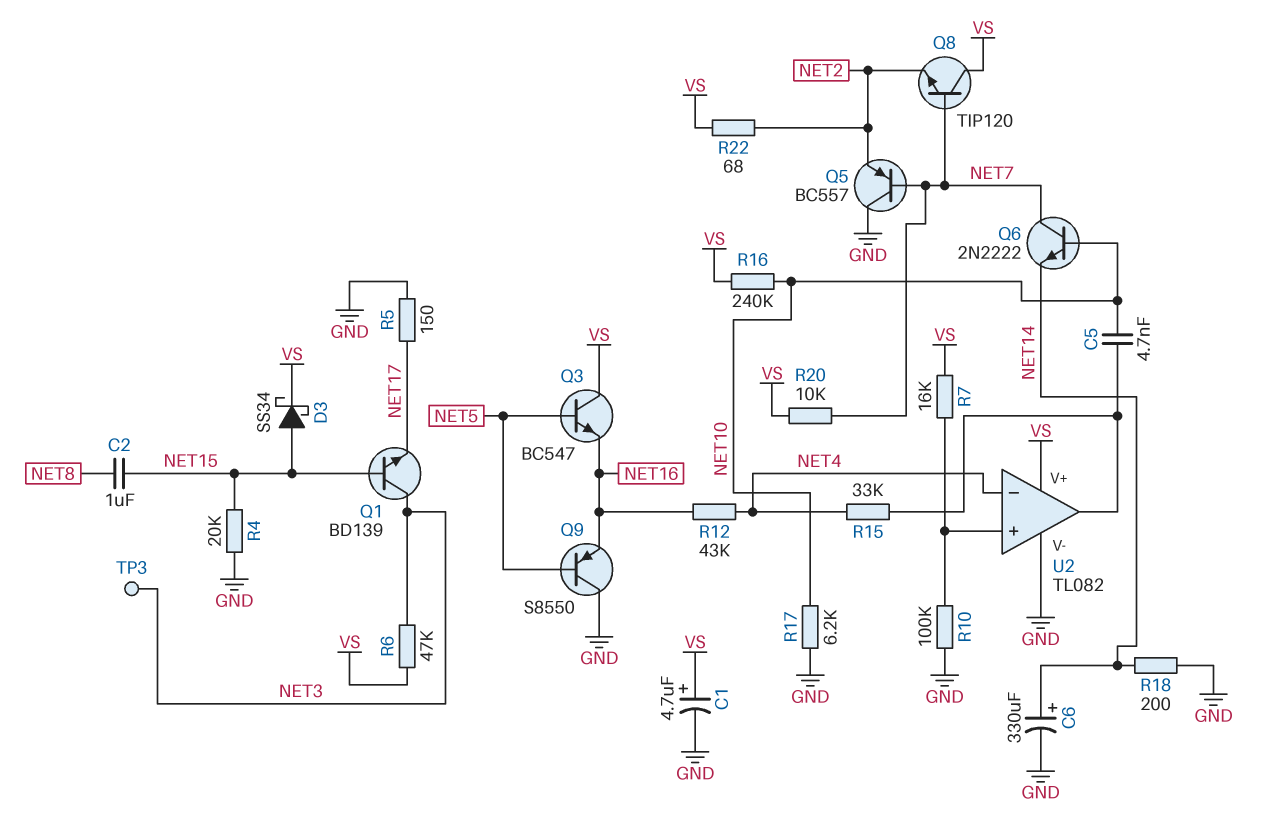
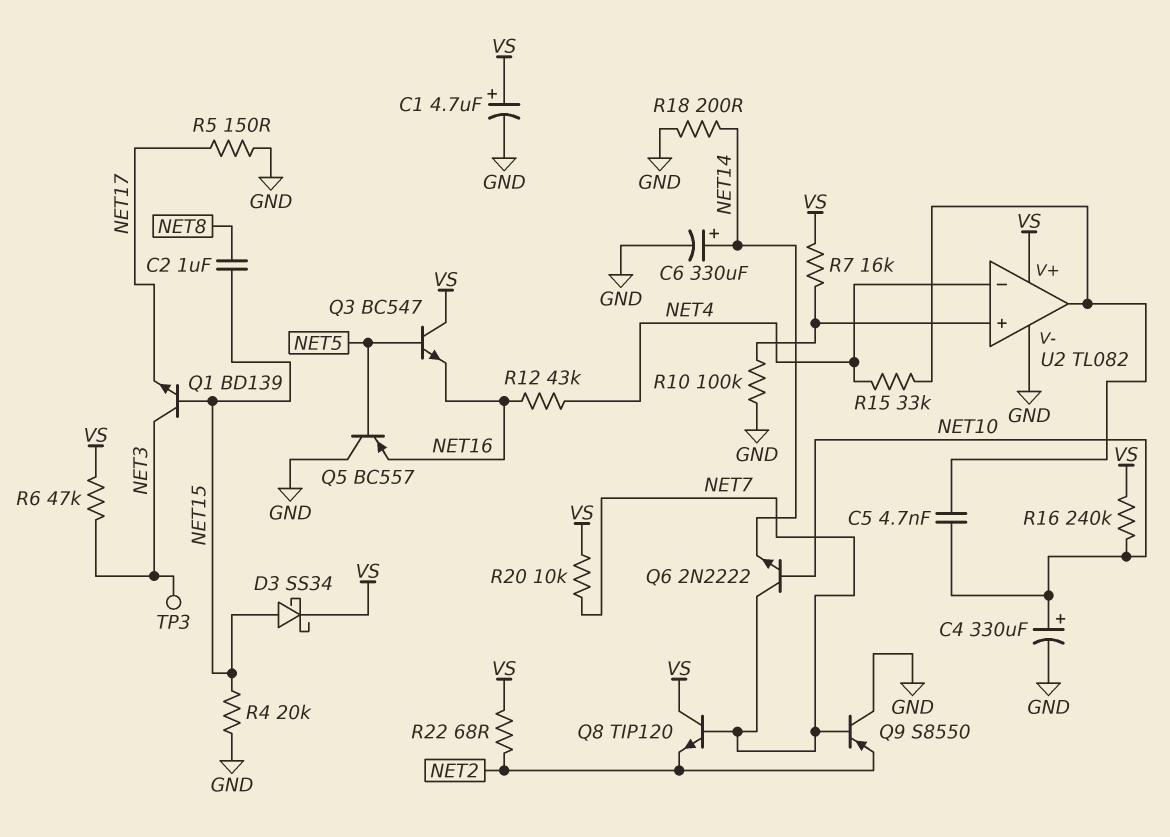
C4: none -> 330uF (plus NET10, minus GND)
Q5: PNP BC557 (B NET7, C GND, E NET2) -> PNP BC557 (B NET5, C GND, E NET16)
Q9: PNP S8550 (B NET5, C GND, E NET16) -> PNP S8550 (B NET7, C GND, E NET2)
R17: 6.2k (GND, NET10) -> none

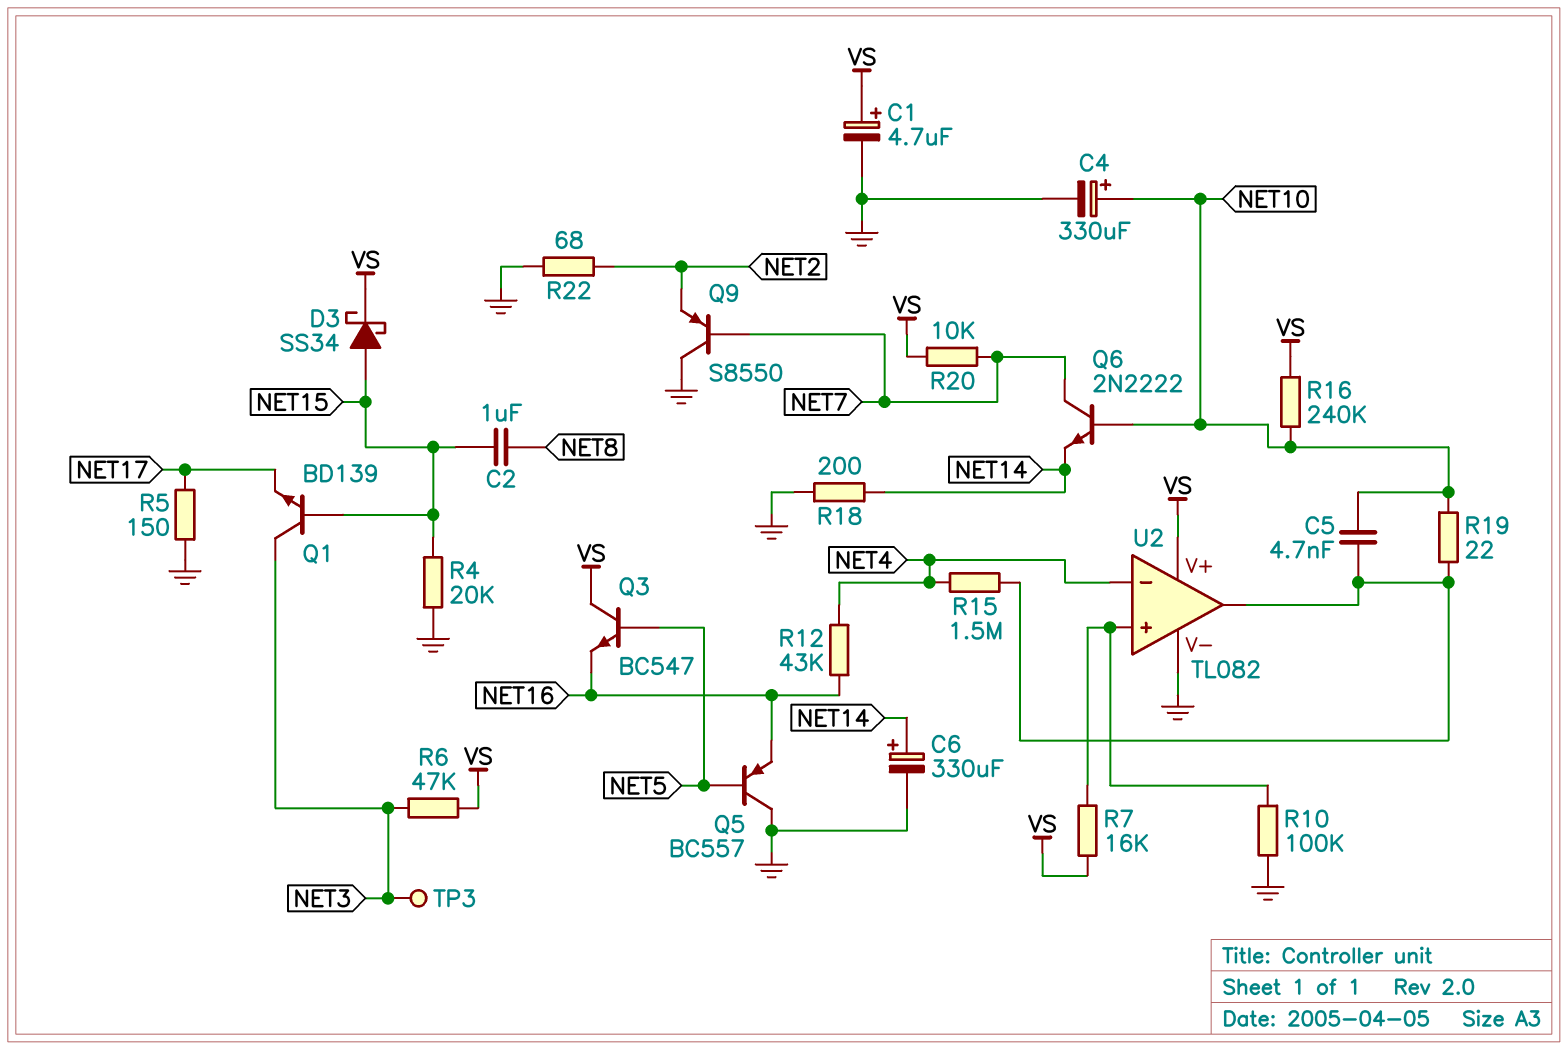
Q8: NPN TIP120 (B NET7, C VS, E NET2) -> none
R15: 33k (NET4, U2/out) -> 1.5M (NET4, U2/out)
R19: none -> 22 (NET10, U2/out)
R22: 68 (NET2, VS) -> 68 (GND, NET2)

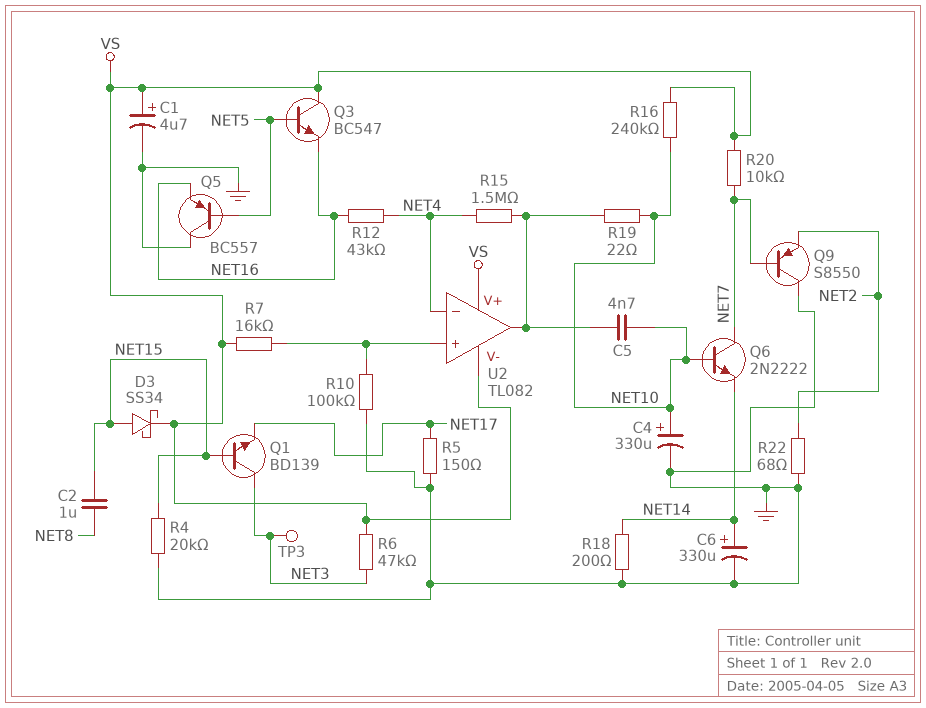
U2 pin V-: GND -> VS

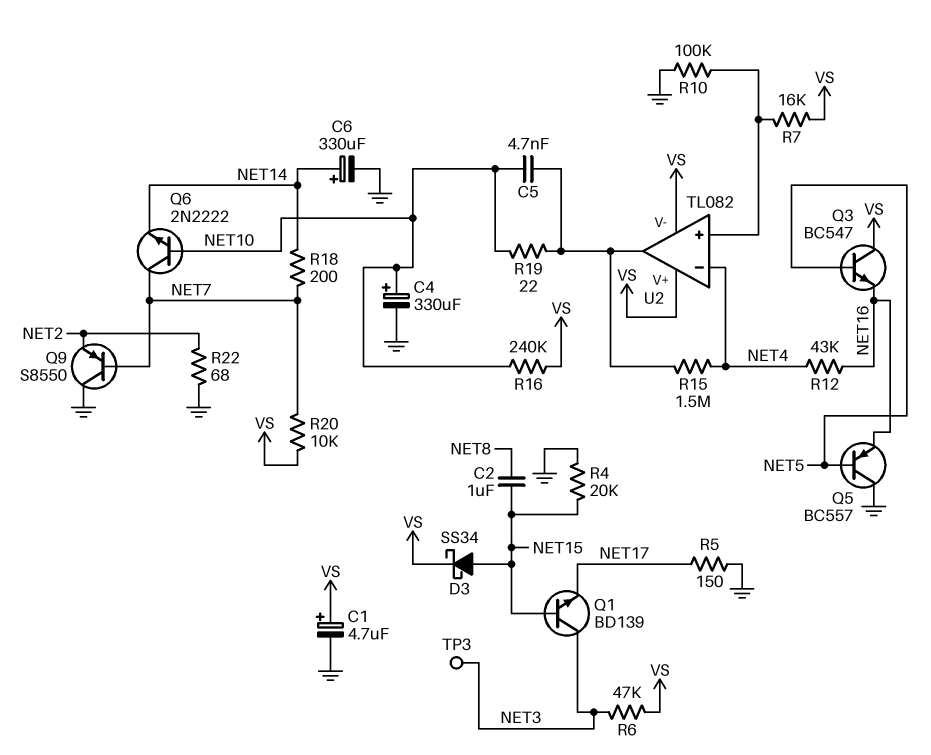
R18: 200 (GND, NET14) -> 200 (NET7, NET14)

